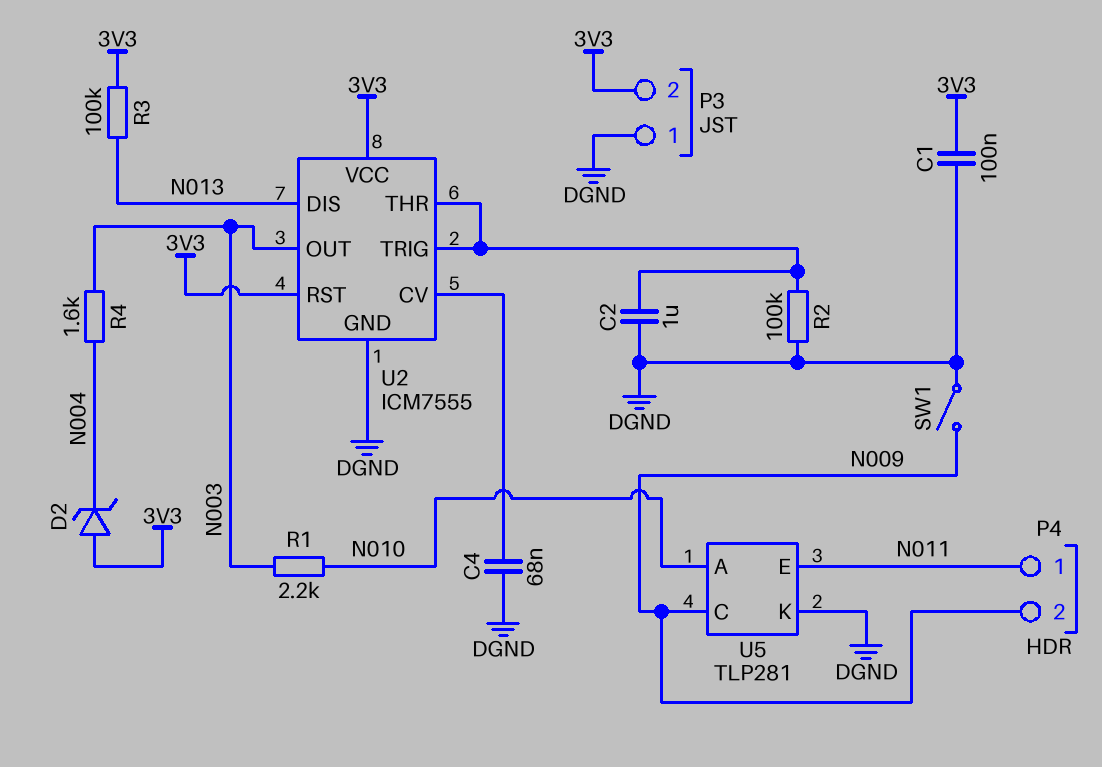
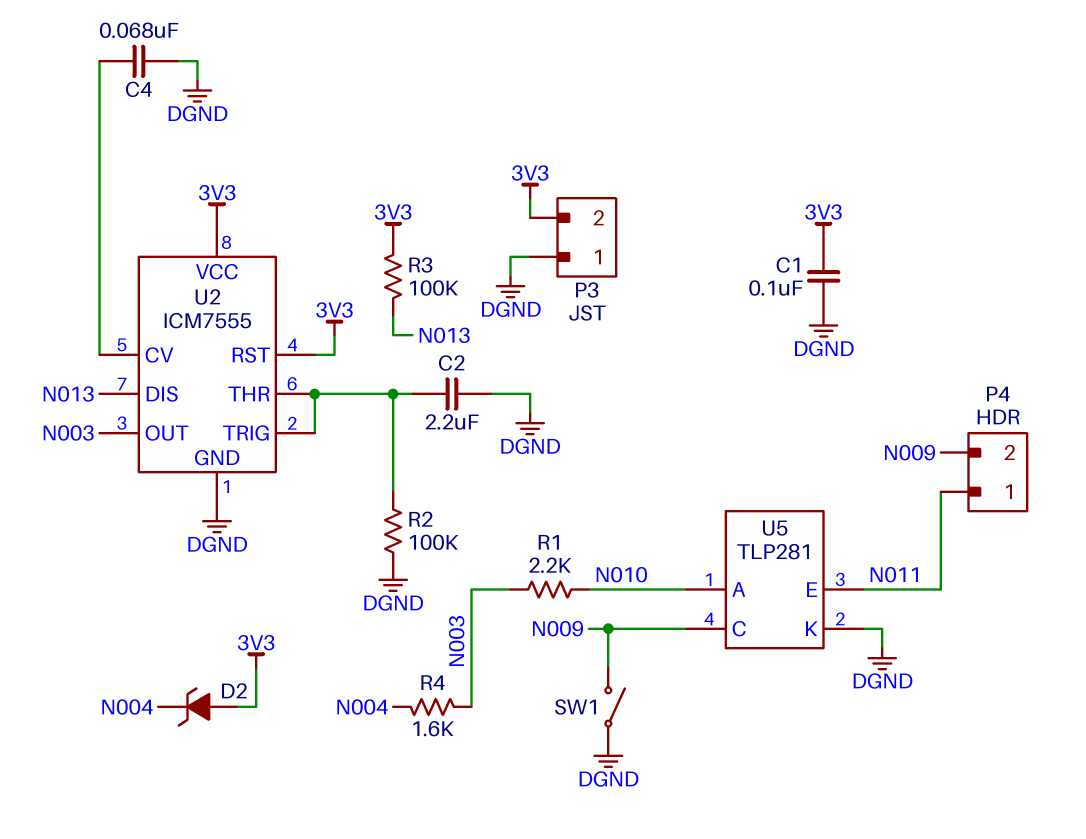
C2: 1uF (DGND, U2/THR) -> 2.2uF (DGND, U2/THR)

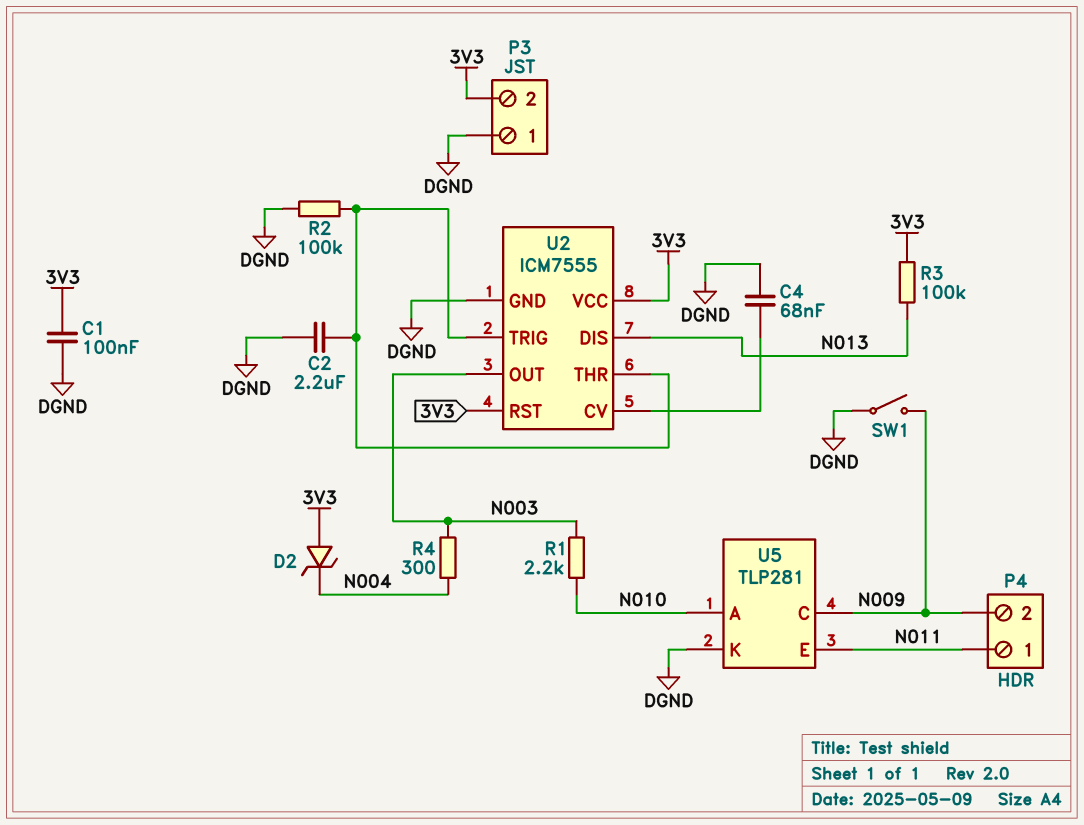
R4: 1.6k (N003, N004) -> 300 (N003, N004)

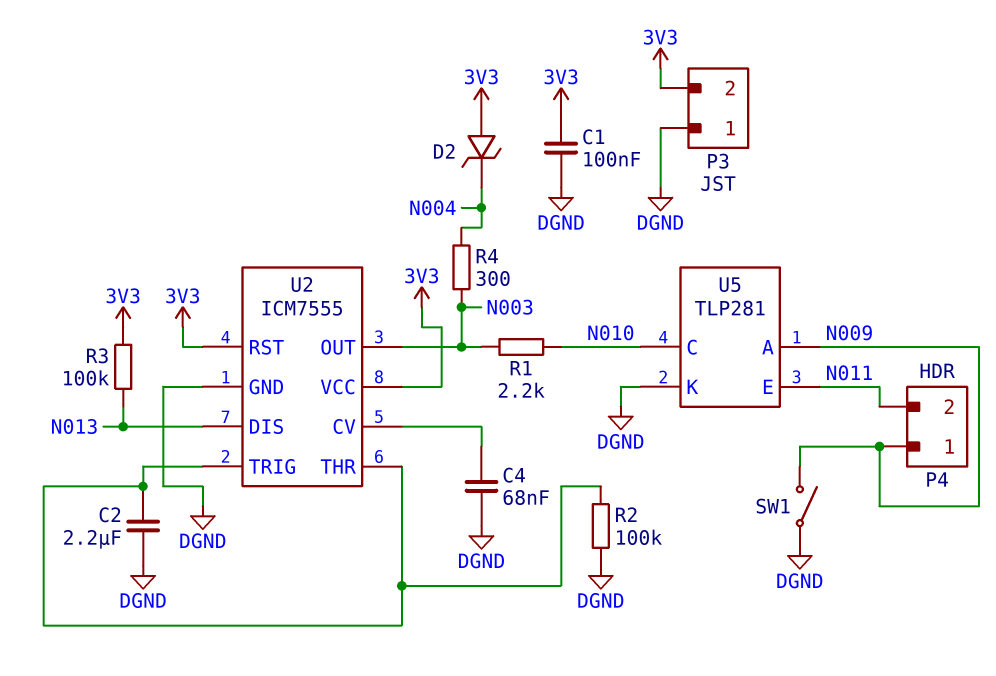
P4 pin 1: N011 -> N009
P4 pin 2: N009 -> N011
U5 pin A: N010 -> N009
U5 pin C: N009 -> N010

